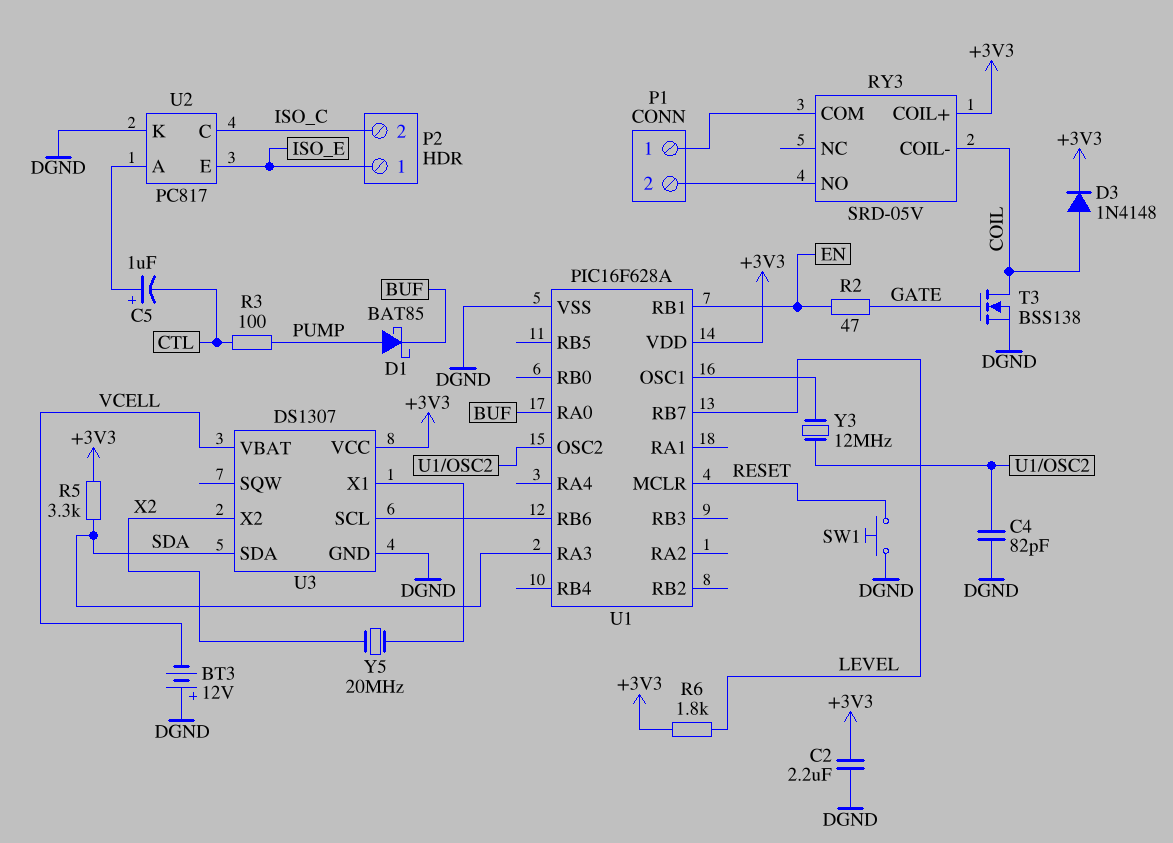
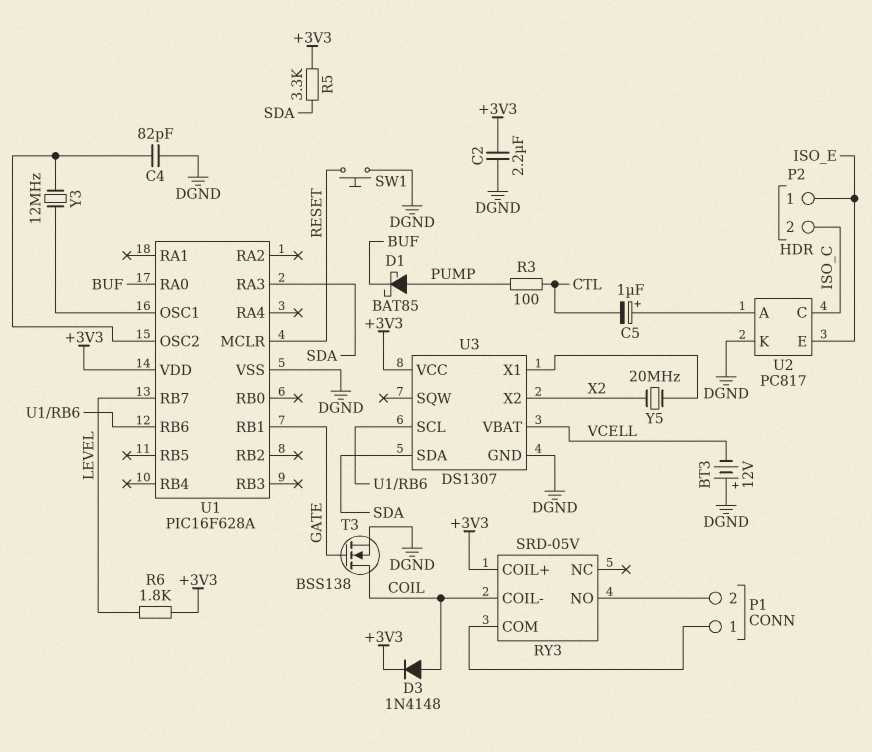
R2: 47 (EN, GATE) -> none
U1 pin RB1: EN -> GATE

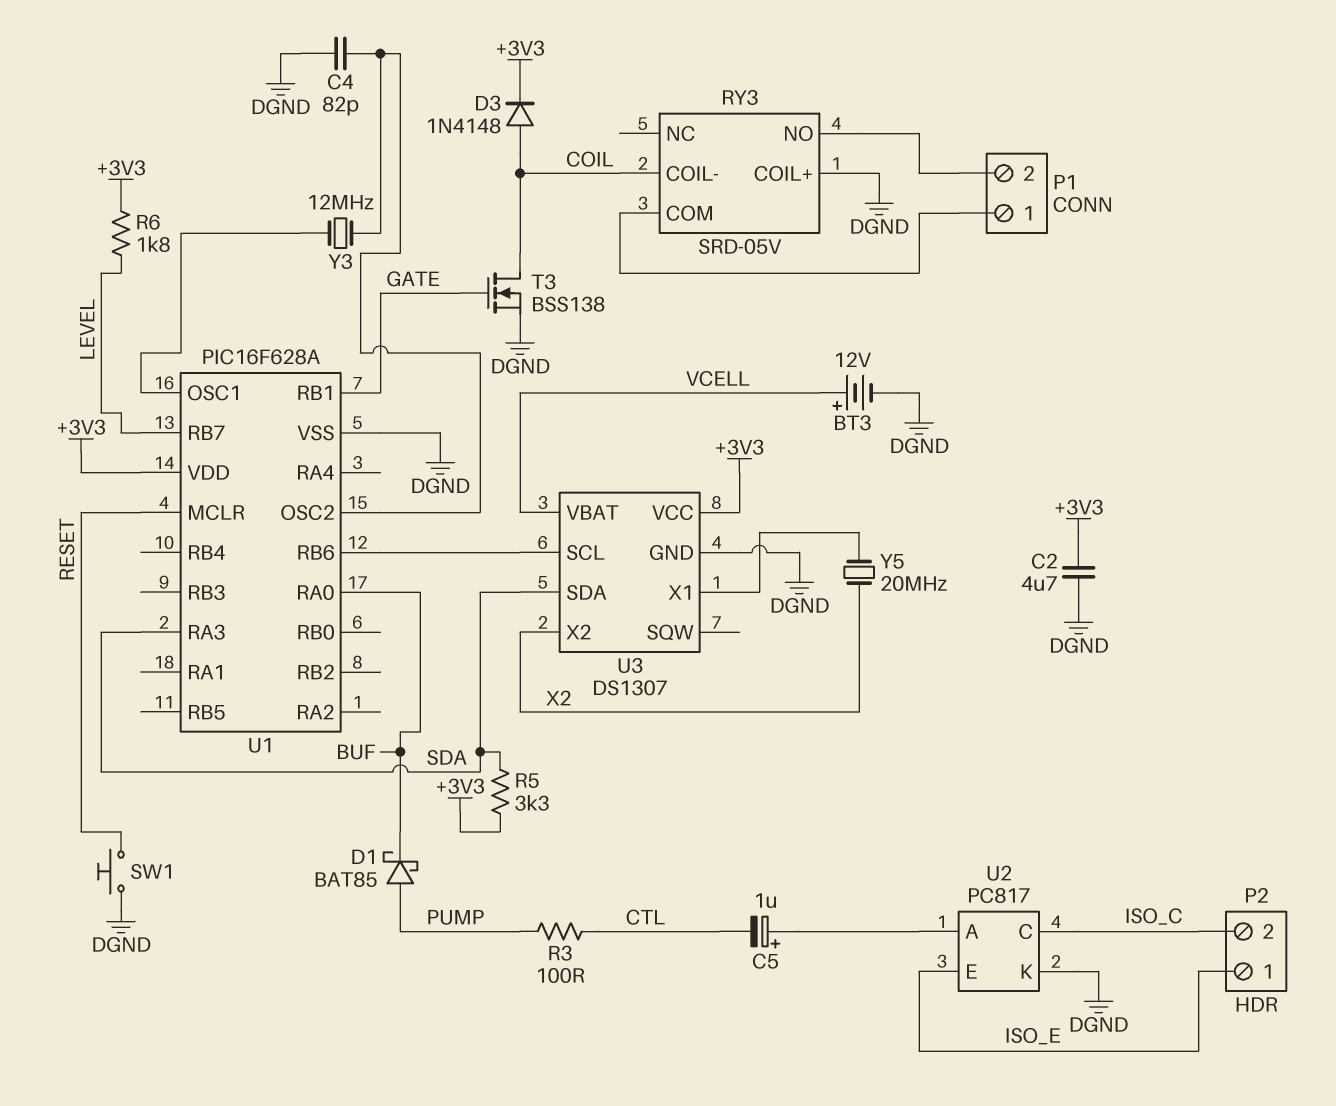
BT3: 12V (plus DGND, minus VCELL) -> 12V (plus VCELL, minus DGND)
C2: 2.2uF (+3V3, DGND) -> 4.7uF (+3V3, DGND)
RY3 pin COIL+: +3V3 -> DGND

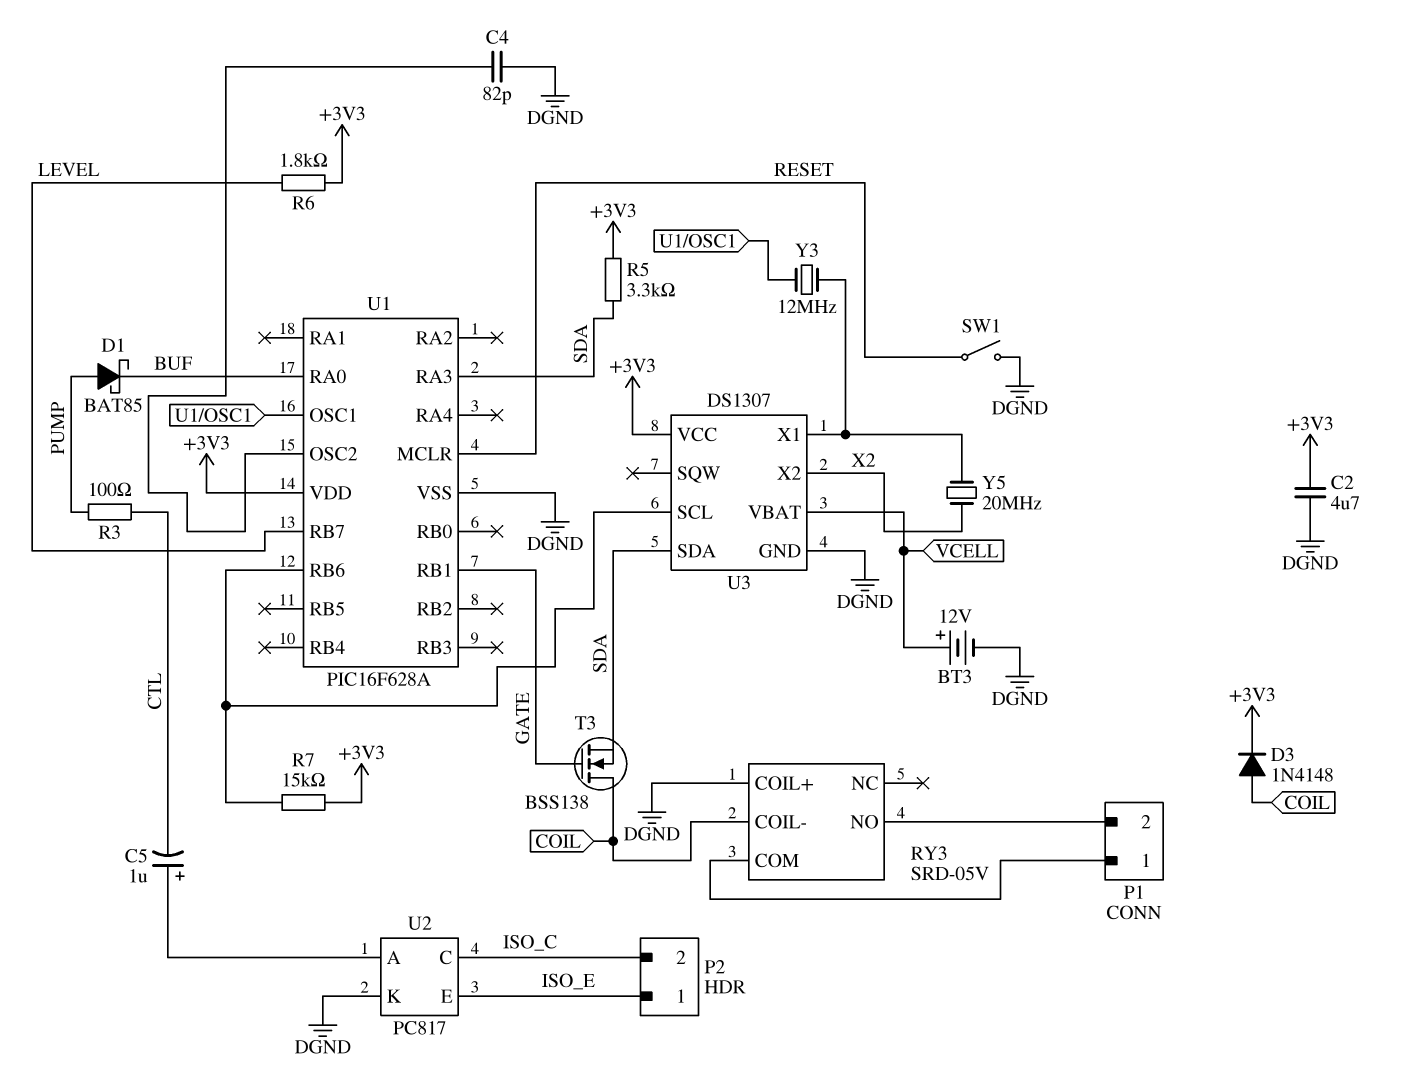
R7: none -> 15k (+3V3, U1/RB6)
SW1: button (DGND, RESET) -> switch (DGND, RESET)
T3: NMOS BSS138 (G GATE, D COIL, S DGND) -> NMOS BSS138 (G GATE, D COIL, S SDA)
Y3: 12MHz (U1/OSC1, U1/OSC2) -> 12MHz (U1/OSC1, U3/X1)

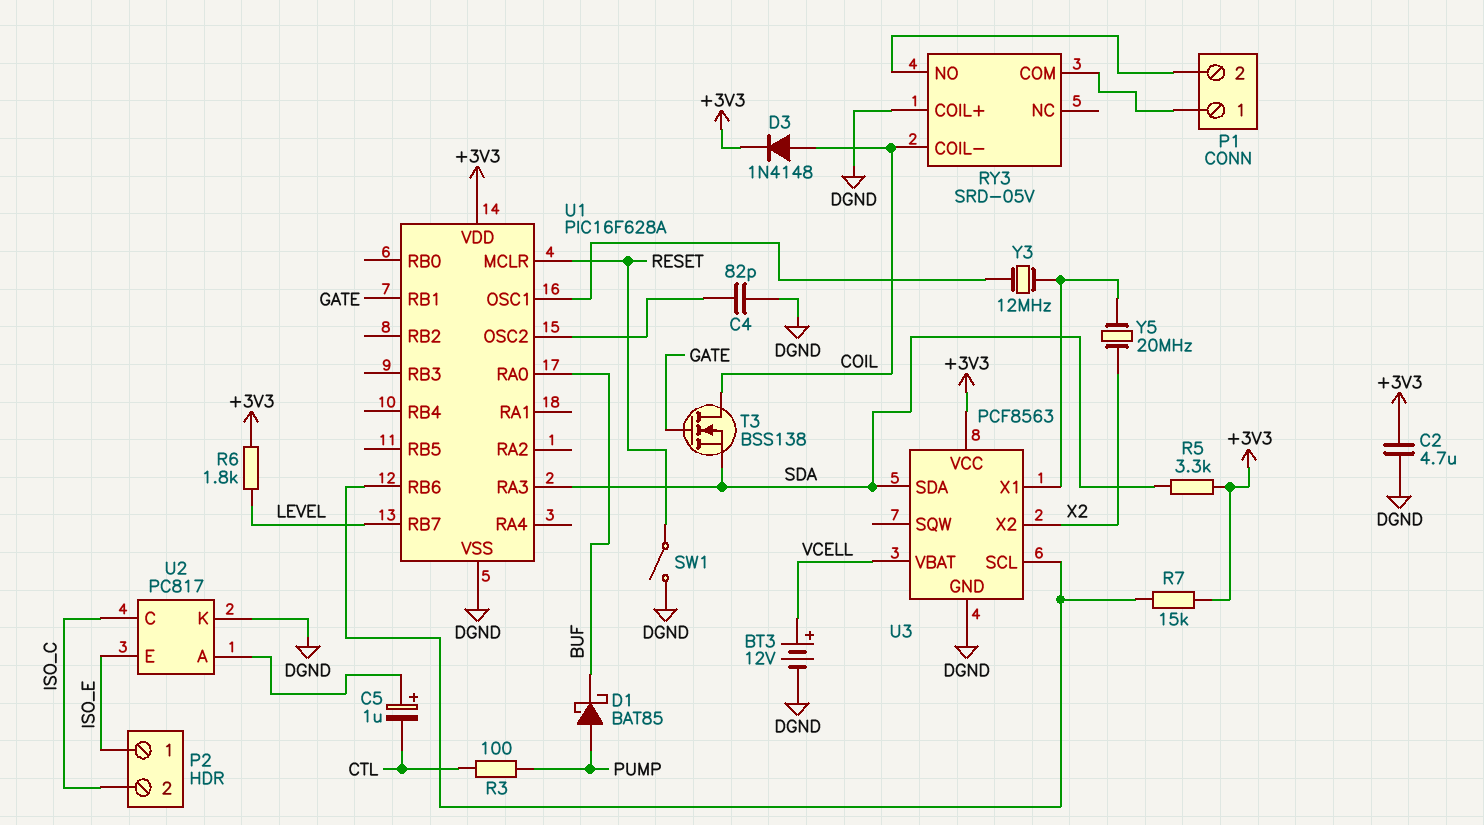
U3: DS1307 -> PCF8563

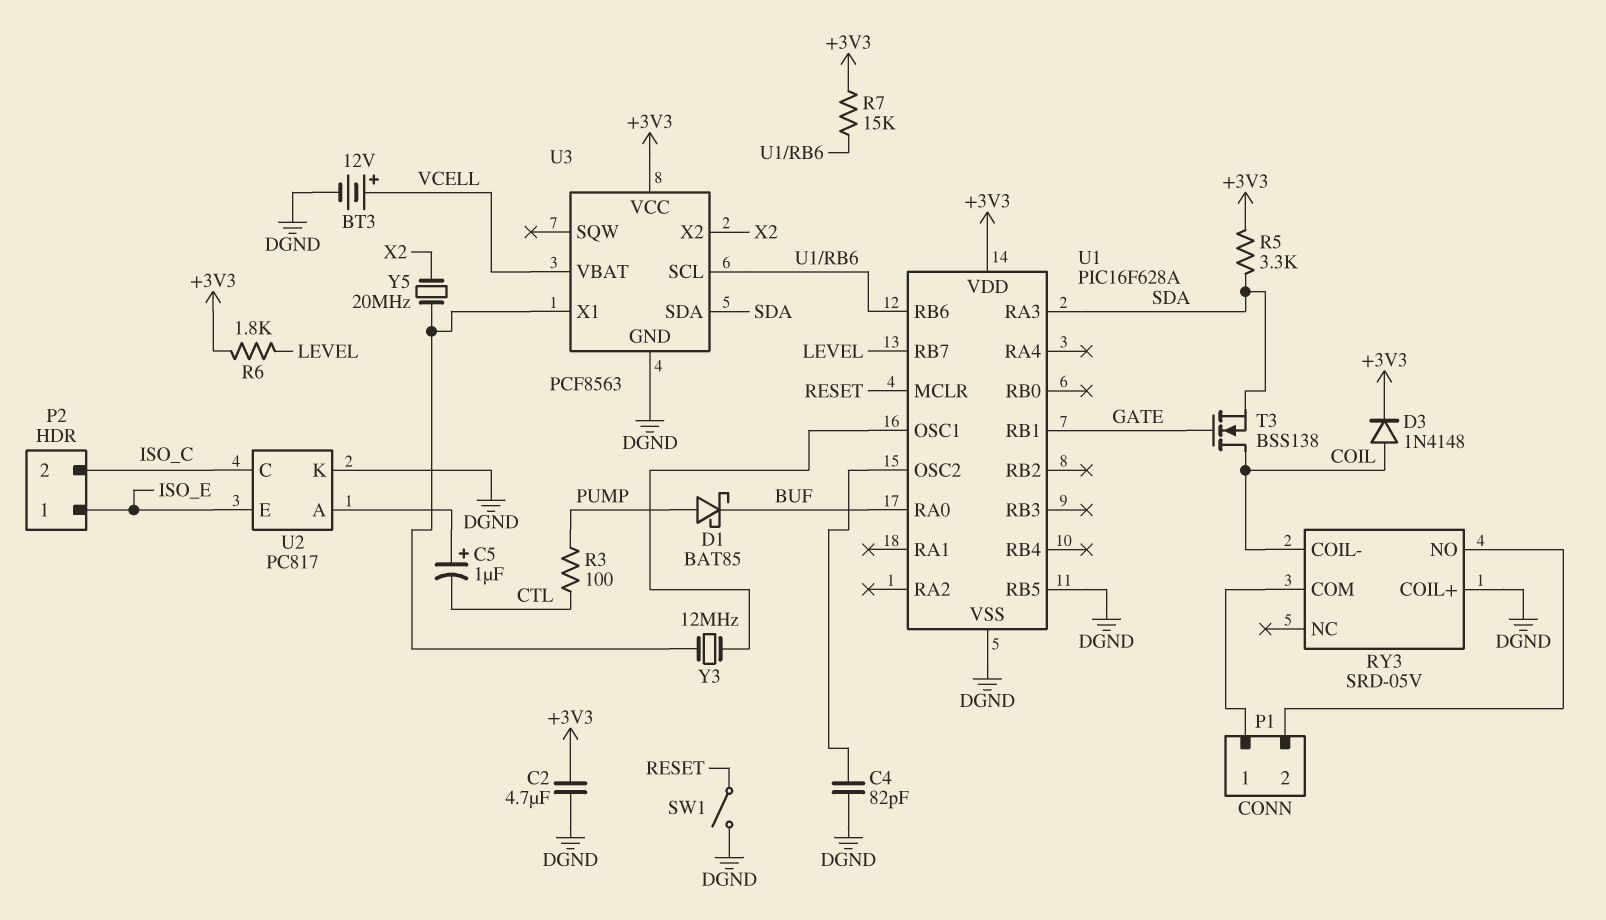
U1 pin RB5: none -> DGND

